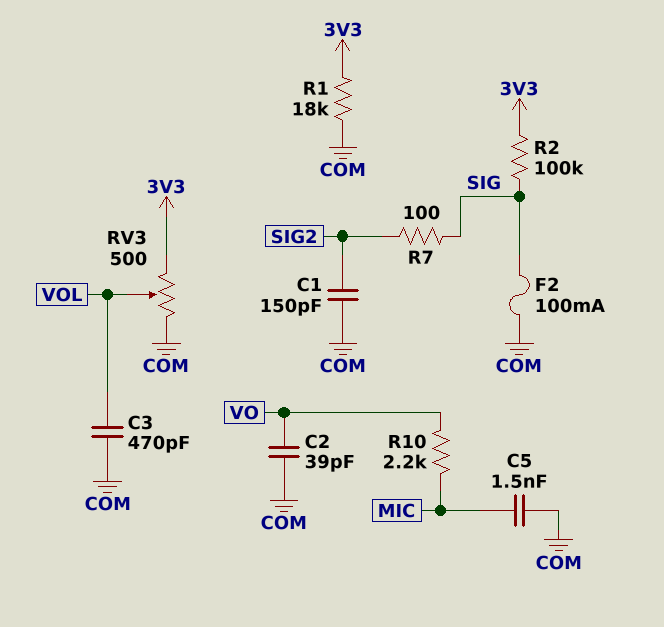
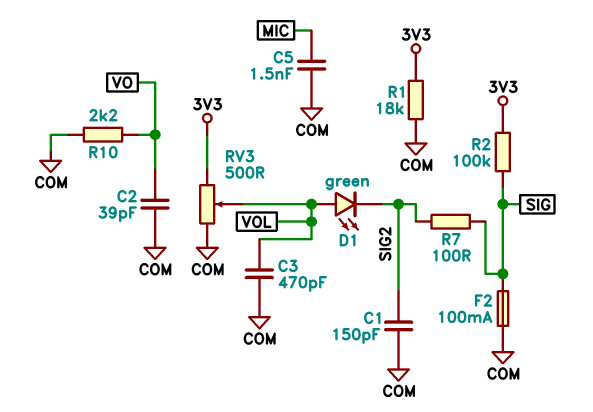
D1: none -> LED green (A VOL, K SIG2)
R10: 2.2k (MIC, VO) -> 2.2k (COM, VO)

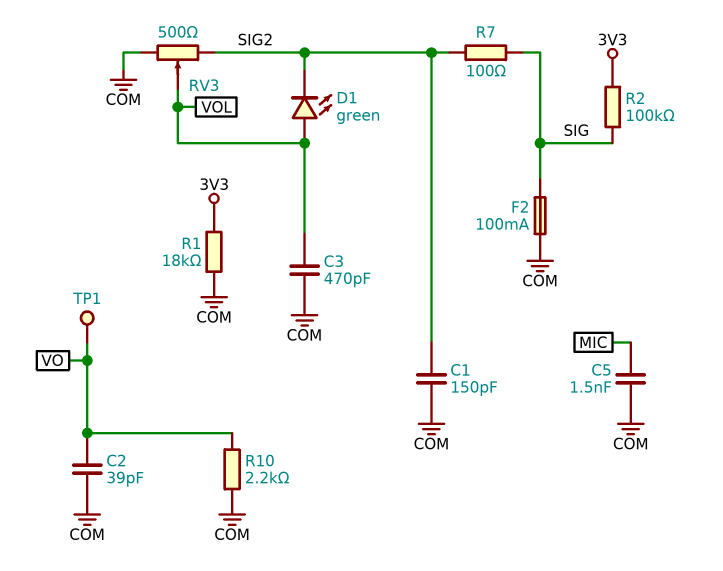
RV3: 500 (3V3, COM, wiper VOL) -> 500 (COM, SIG2, wiper VOL)
TP1: none -> test point (VO)

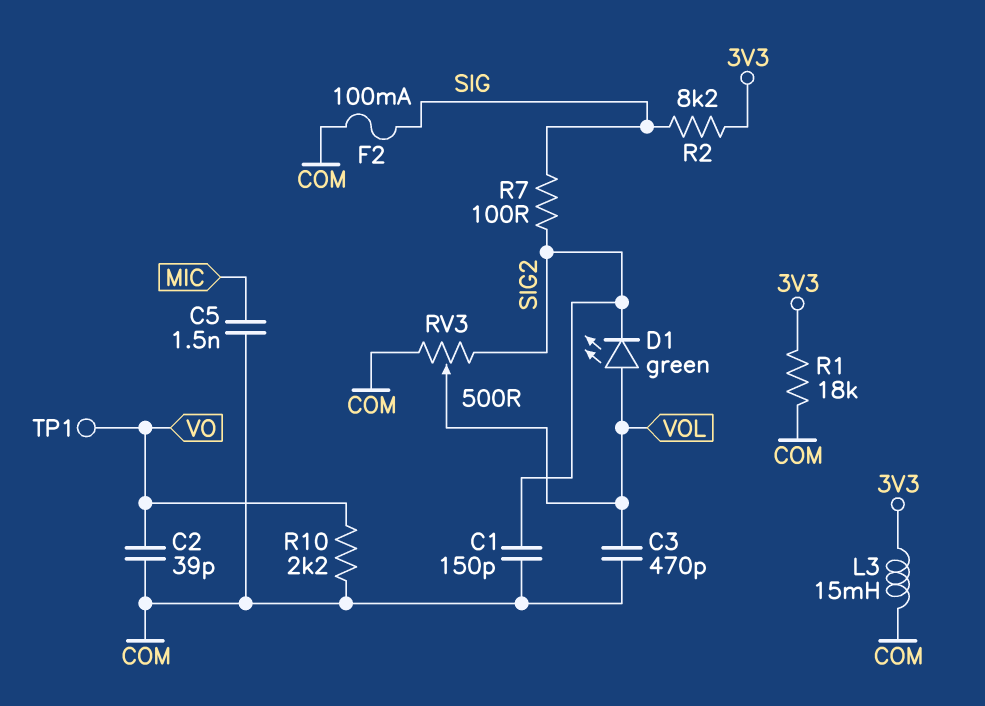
L3: none -> 15mH (3V3, COM)
R2: 100k (3V3, SIG) -> 8.2k (3V3, SIG)

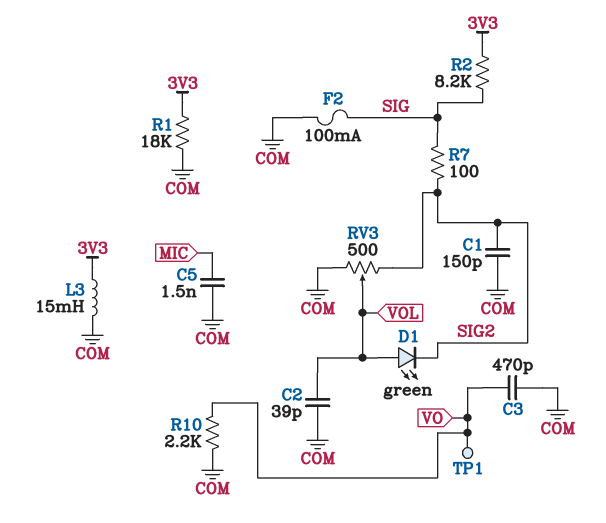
C2: 39pF (COM, VO) -> 39pF (COM, VOL)
C3: 470pF (COM, VOL) -> 470pF (COM, VO)

